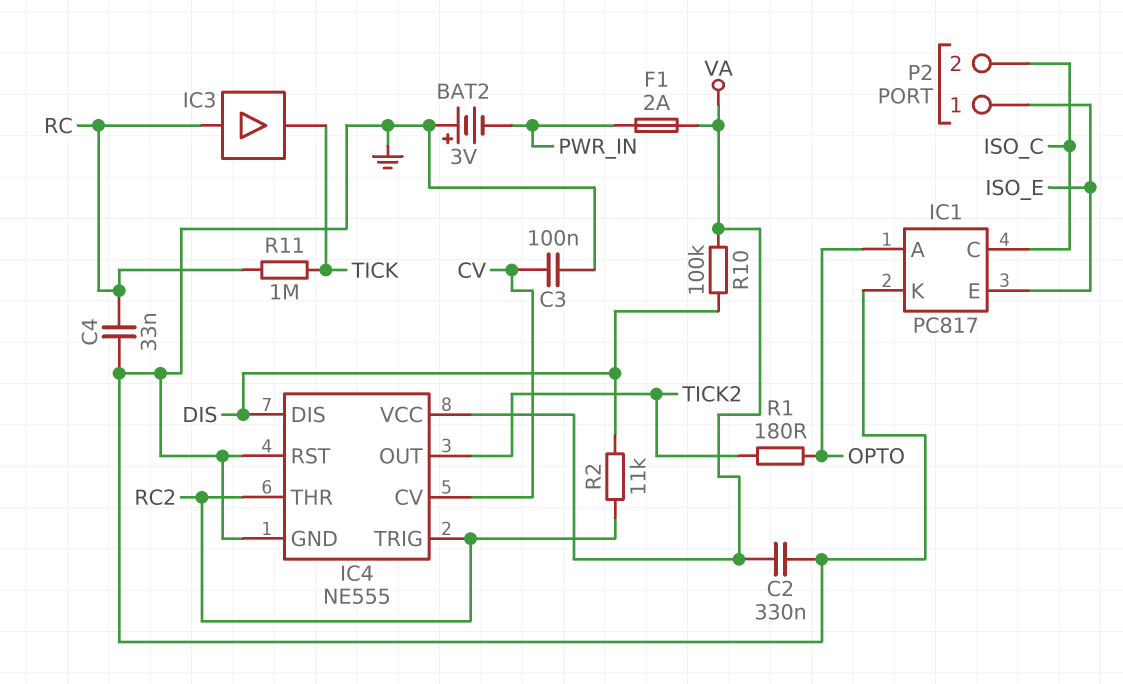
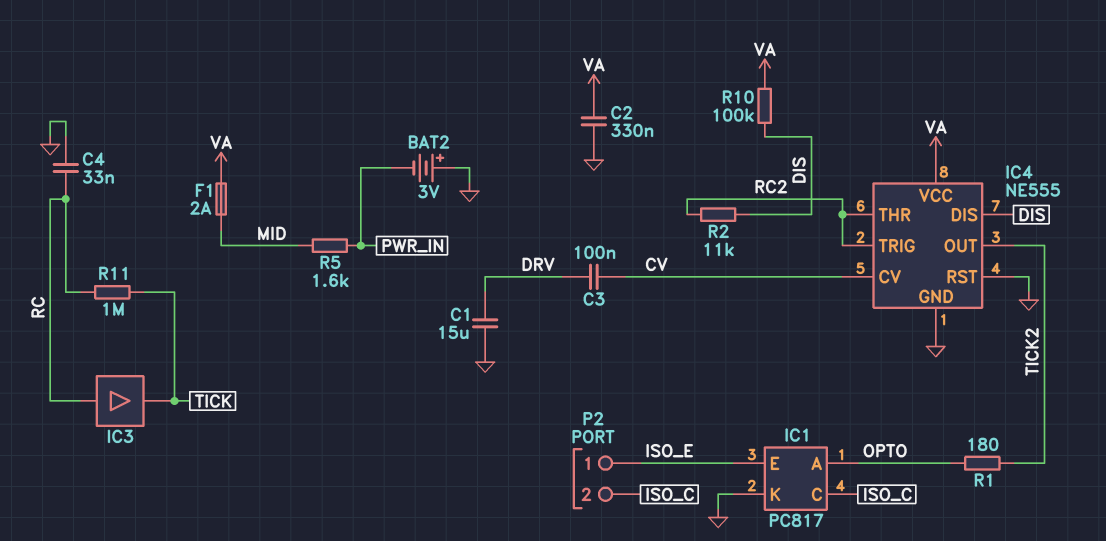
C1: none -> 15uF (DRV, GND)
C3: 100nF (CV, GND) -> 100nF (CV, DRV)
F1: 2A (PWR_IN, VA) -> 2A (MID, VA)
R5: none -> 1.6k (MID, PWR_IN)

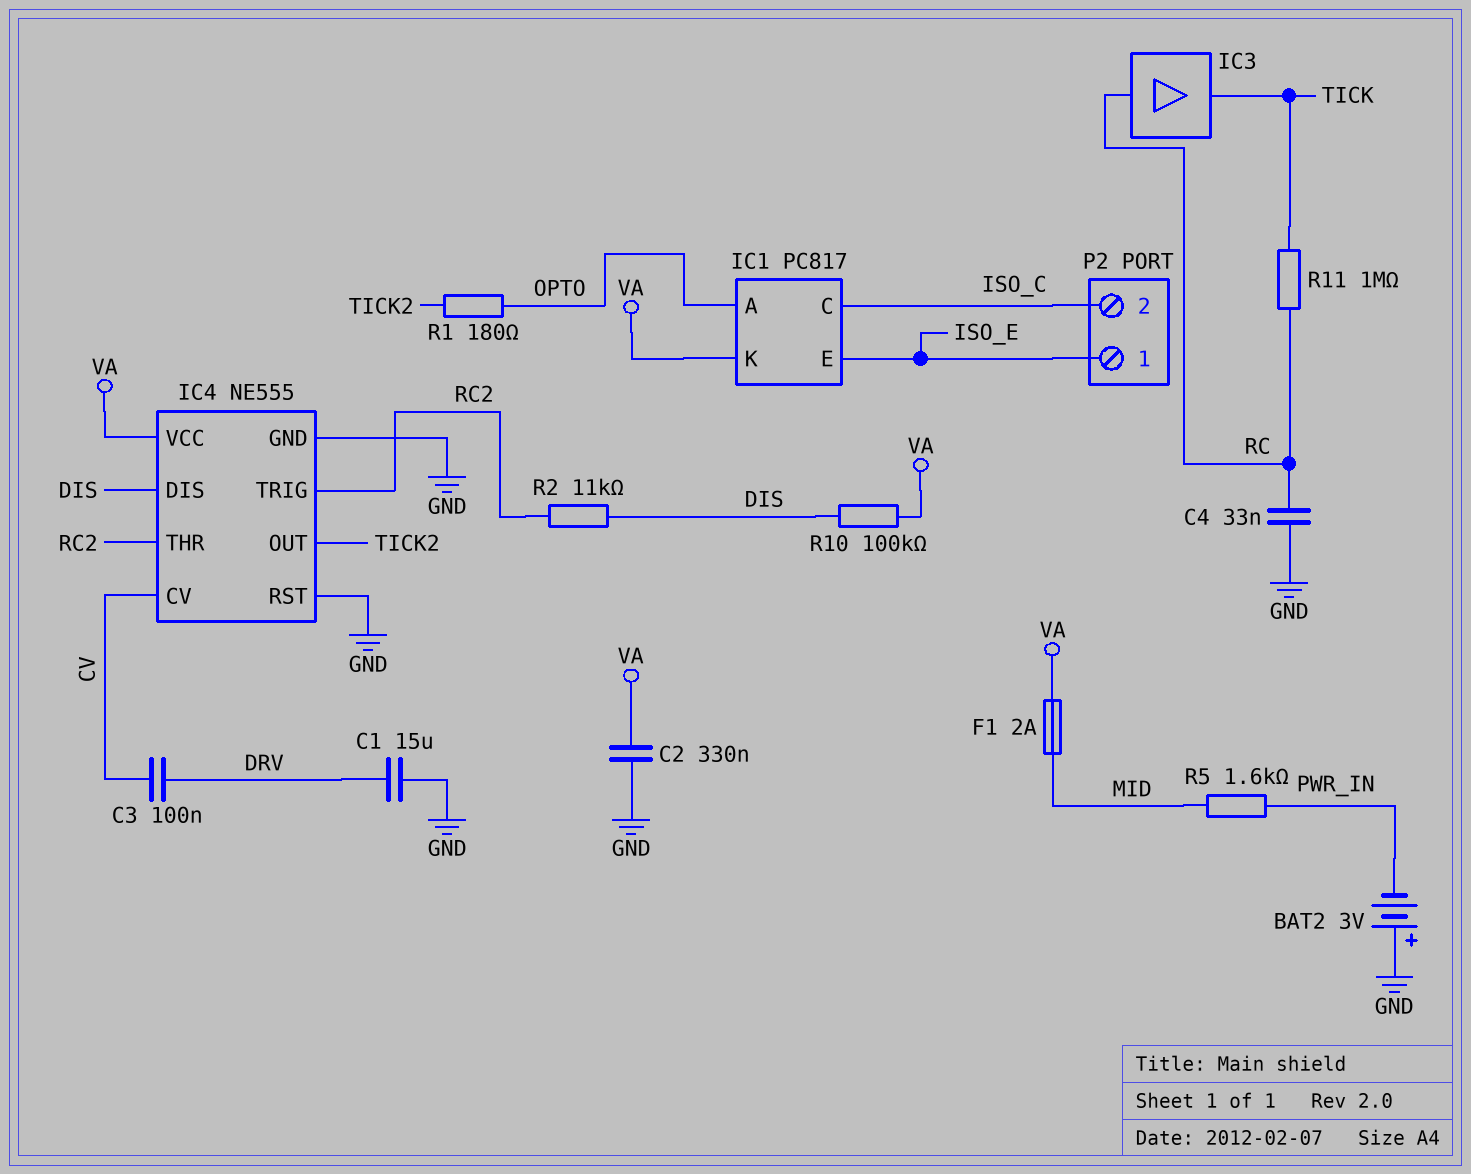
IC1 pin K: GND -> VA

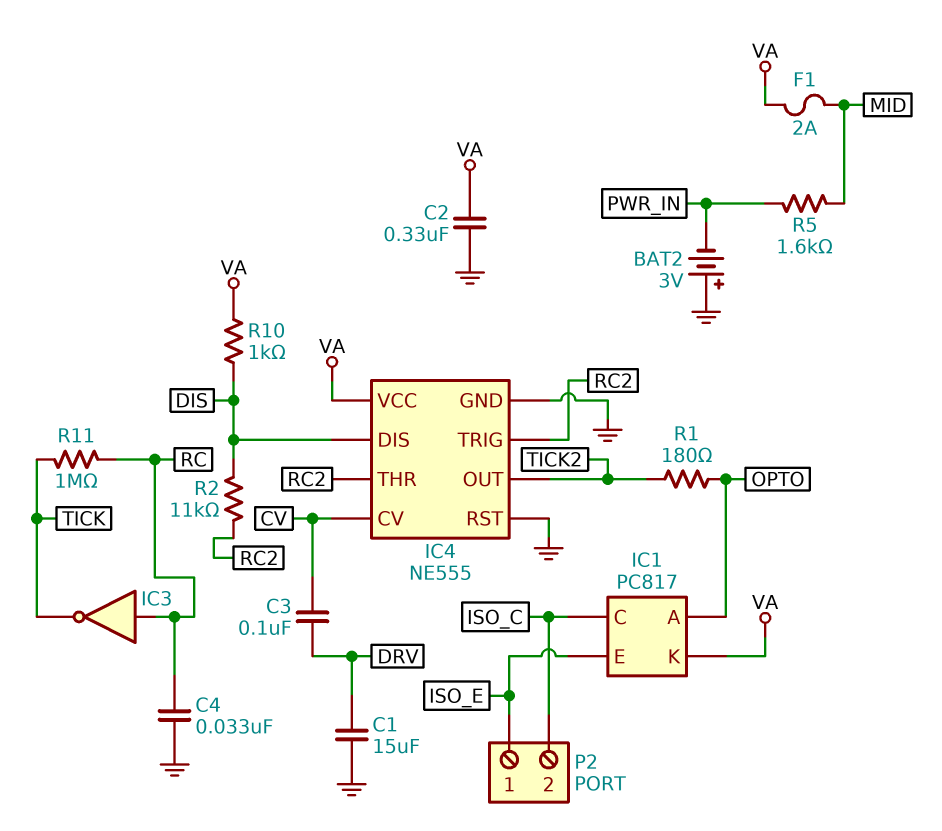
IC3: buffer (in RC, out TICK) -> NOT (in RC, out TICK)
R10: 100k (DIS, VA) -> 1k (DIS, VA)

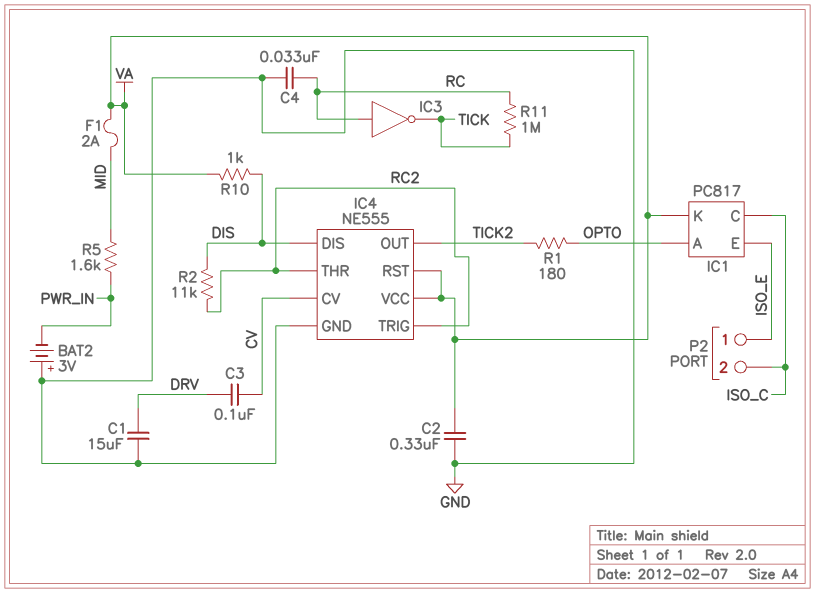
IC4 pin RST: GND -> VA

